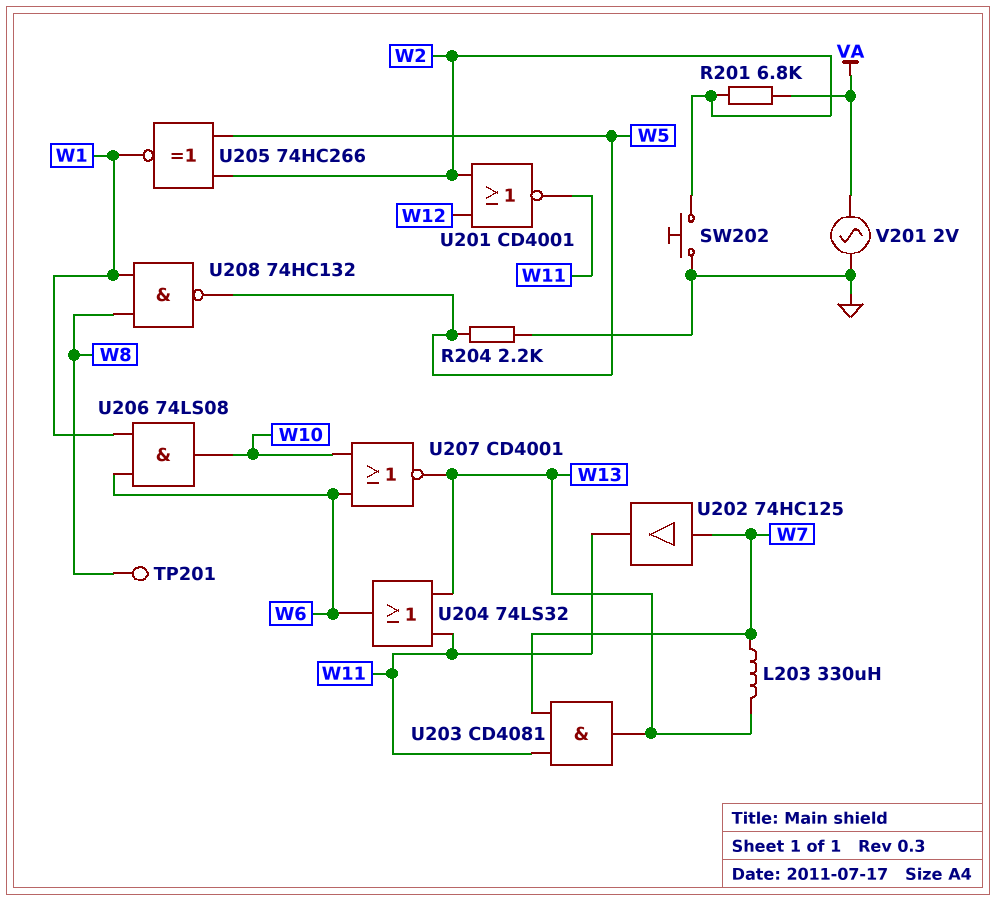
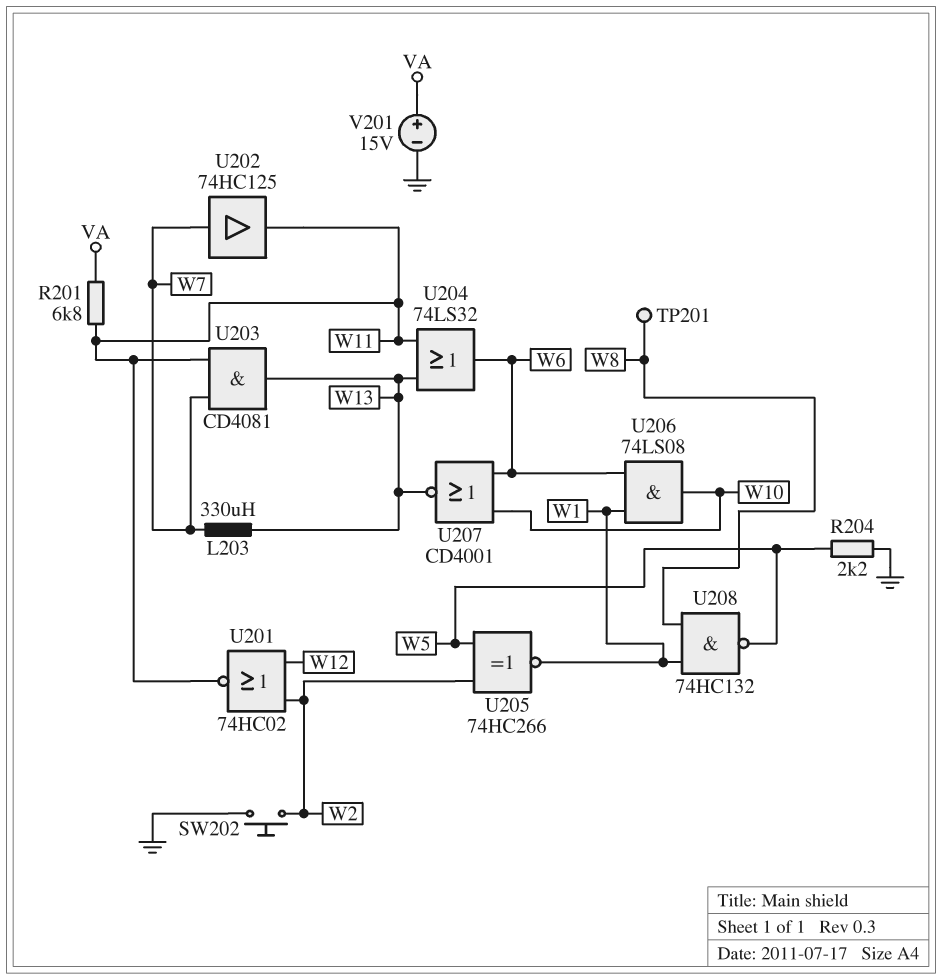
R201: 6.8k (VA, W2) -> 6.8k (VA, W11)
U201: NOR CD4001 (in W2, in W12, out W11) -> NOR 74HC02 (in W2, in W12, out W11)
V201: AC 2V (GND, VA) -> 15V (plus VA, minus GND)

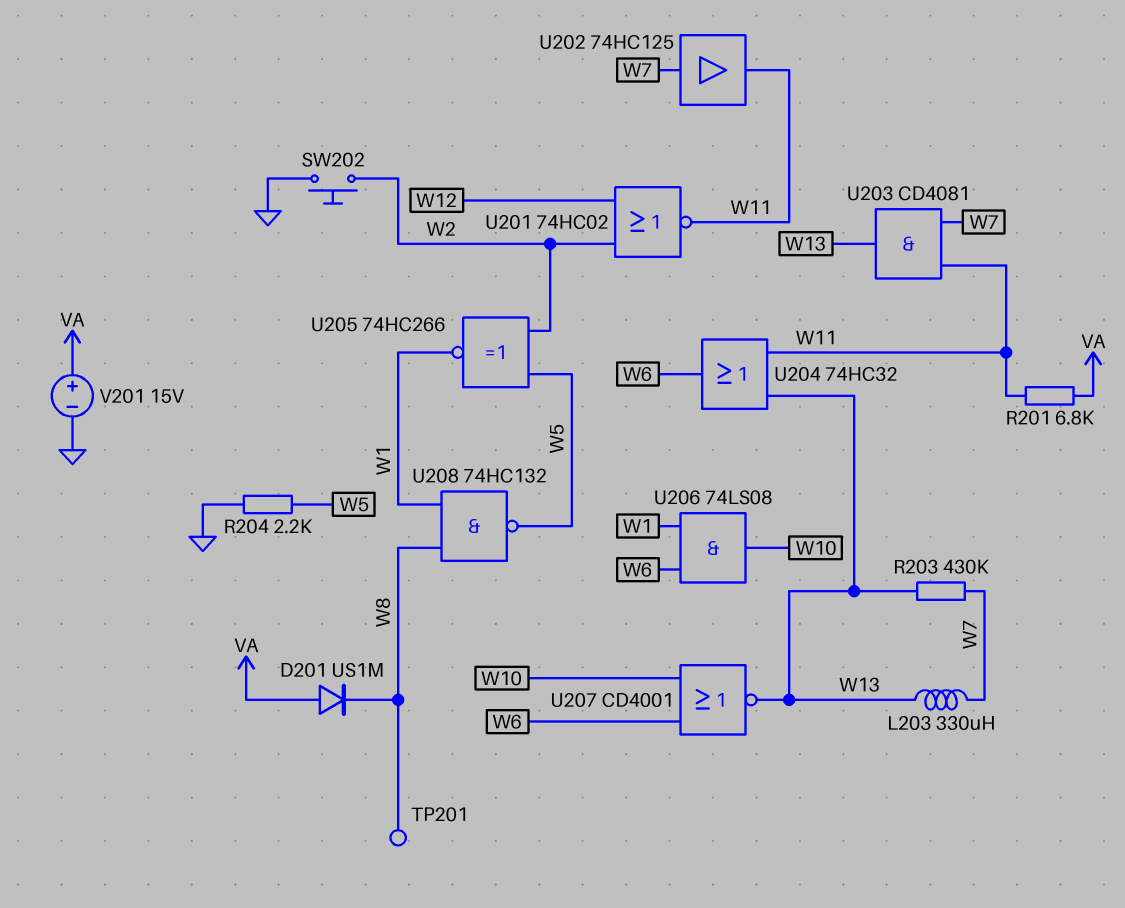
D201: none -> diode US1M (A VA, K W8)
R203: none -> 430k (W7, W13)
U204: OR 74LS32 (in W11, in W13, out W6) -> OR 74HC32 (in W11, in W13, out W6)

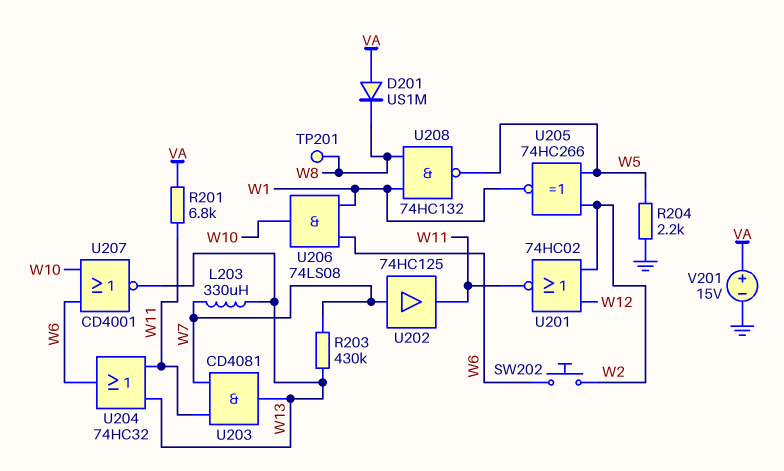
SW202: button (GND, W2) -> button (W2, W6)

